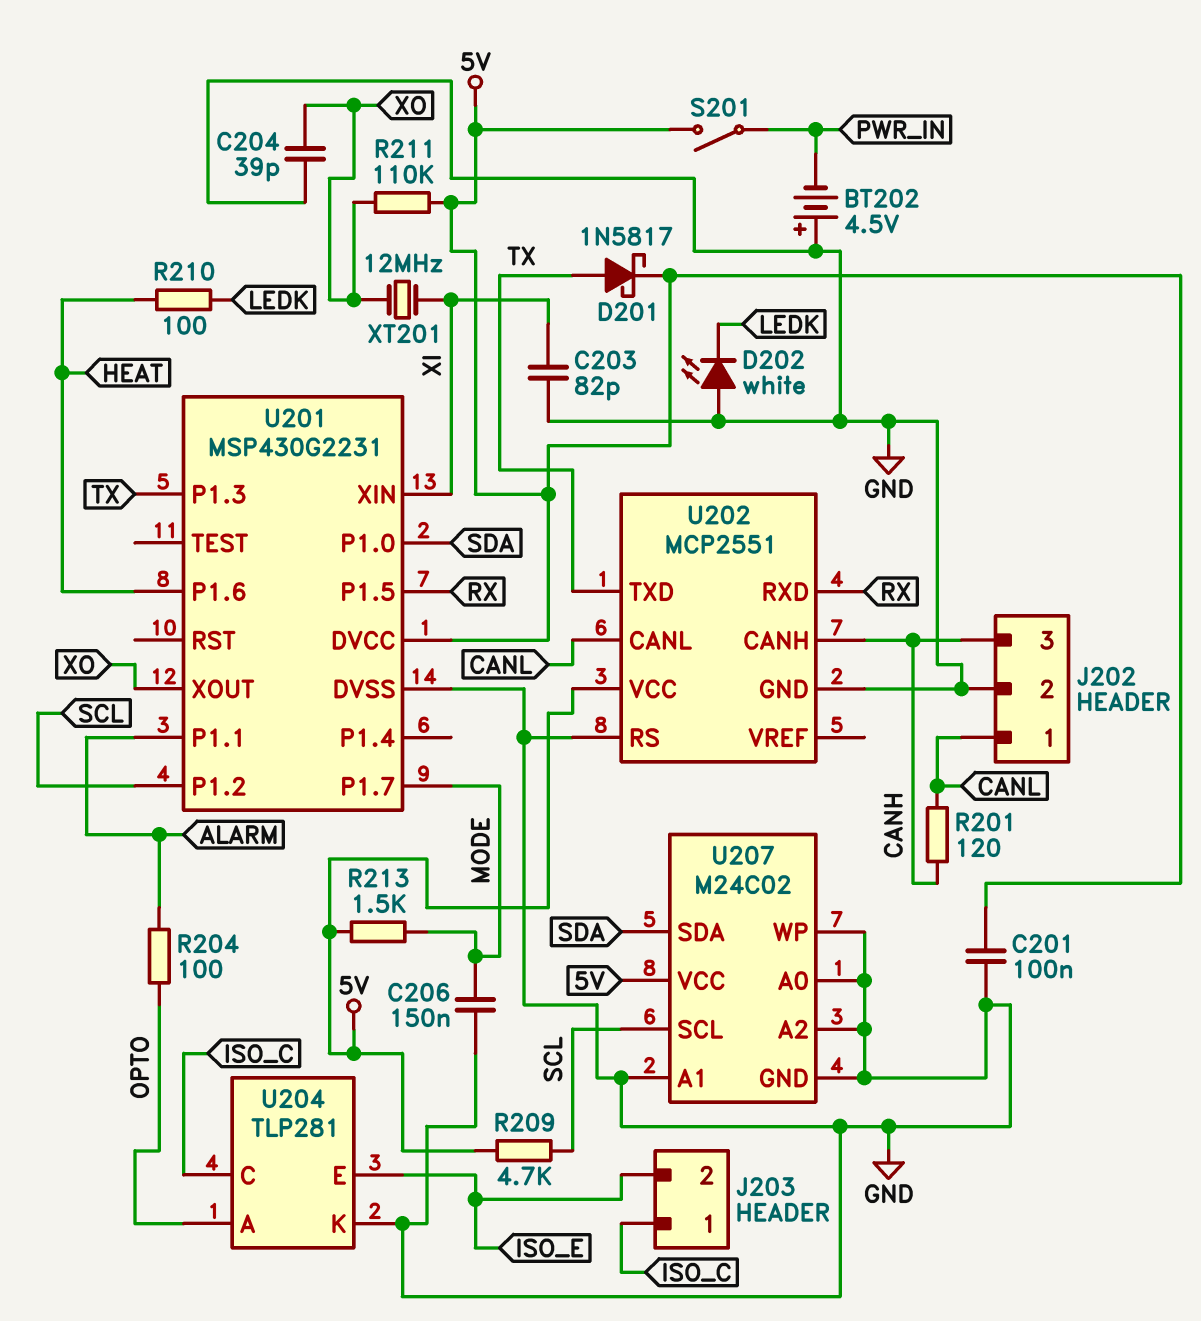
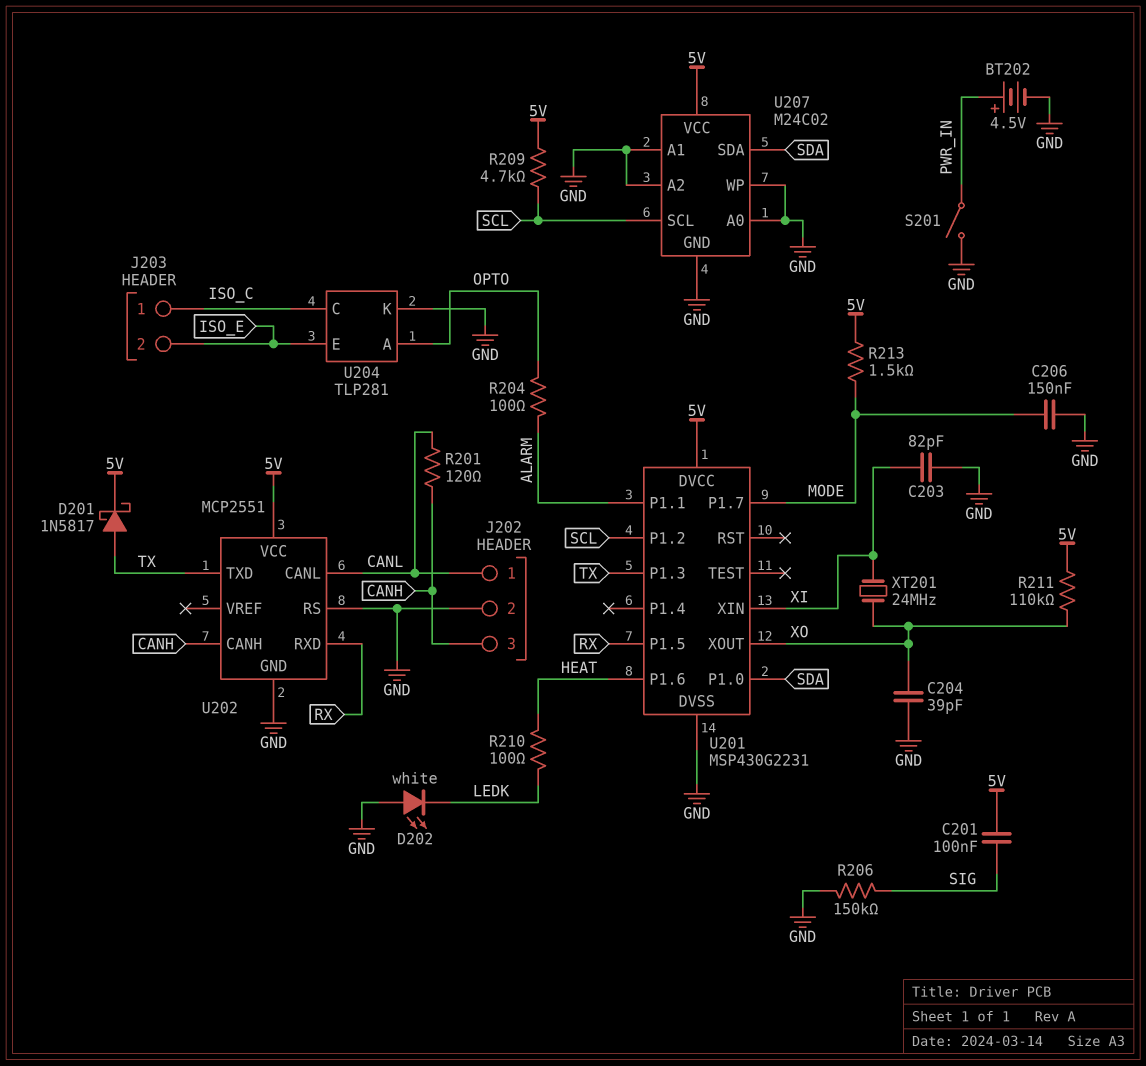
BT202: 4.5V (plus GND, minus PWR_IN) -> 4.5V (plus PWR_IN, minus GND)
C201: 100nF (5V, GND) -> 100nF (5V, SIG)
R206: none -> 150k (GND, SIG)
S201: switch (5V, PWR_IN) -> switch (GND, PWR_IN)
XT201: 12MHz (XI, XO) -> 24MHz (XI, XO)

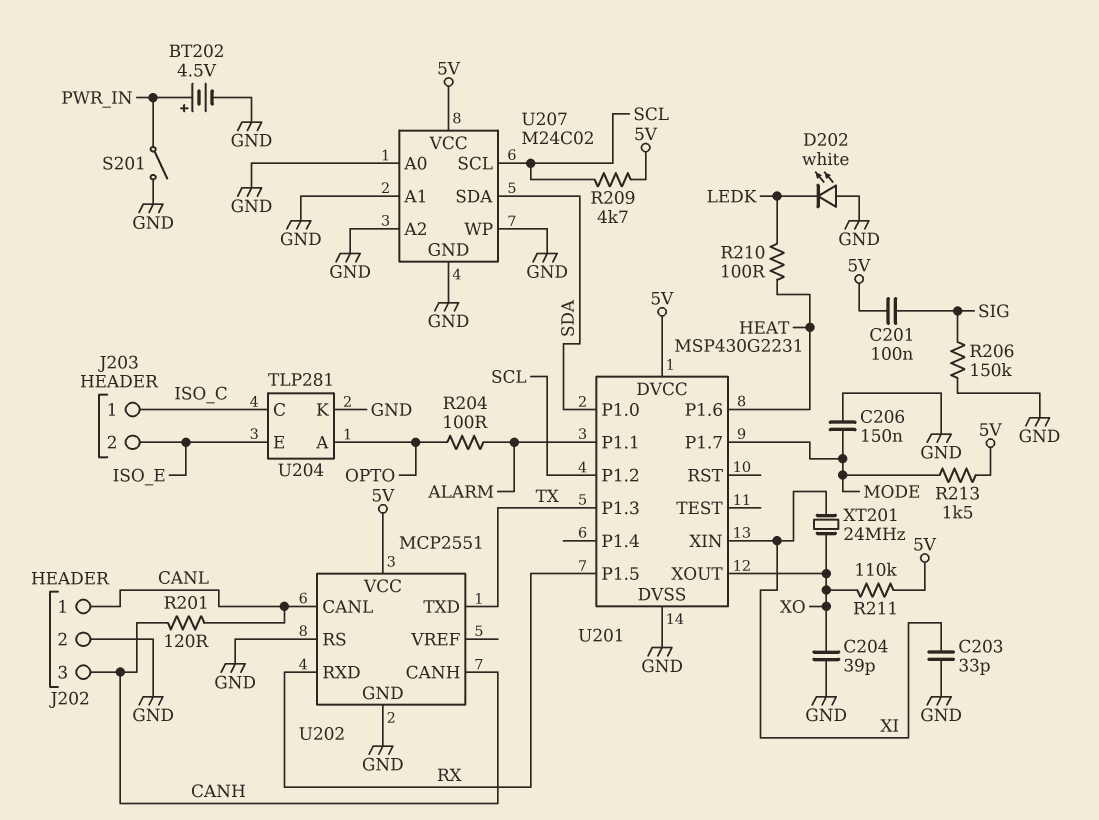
C203: 82pF (GND, XI) -> 33pF (GND, XI)
D201: schottky 1N5817 (A TX, K 5V) -> none

